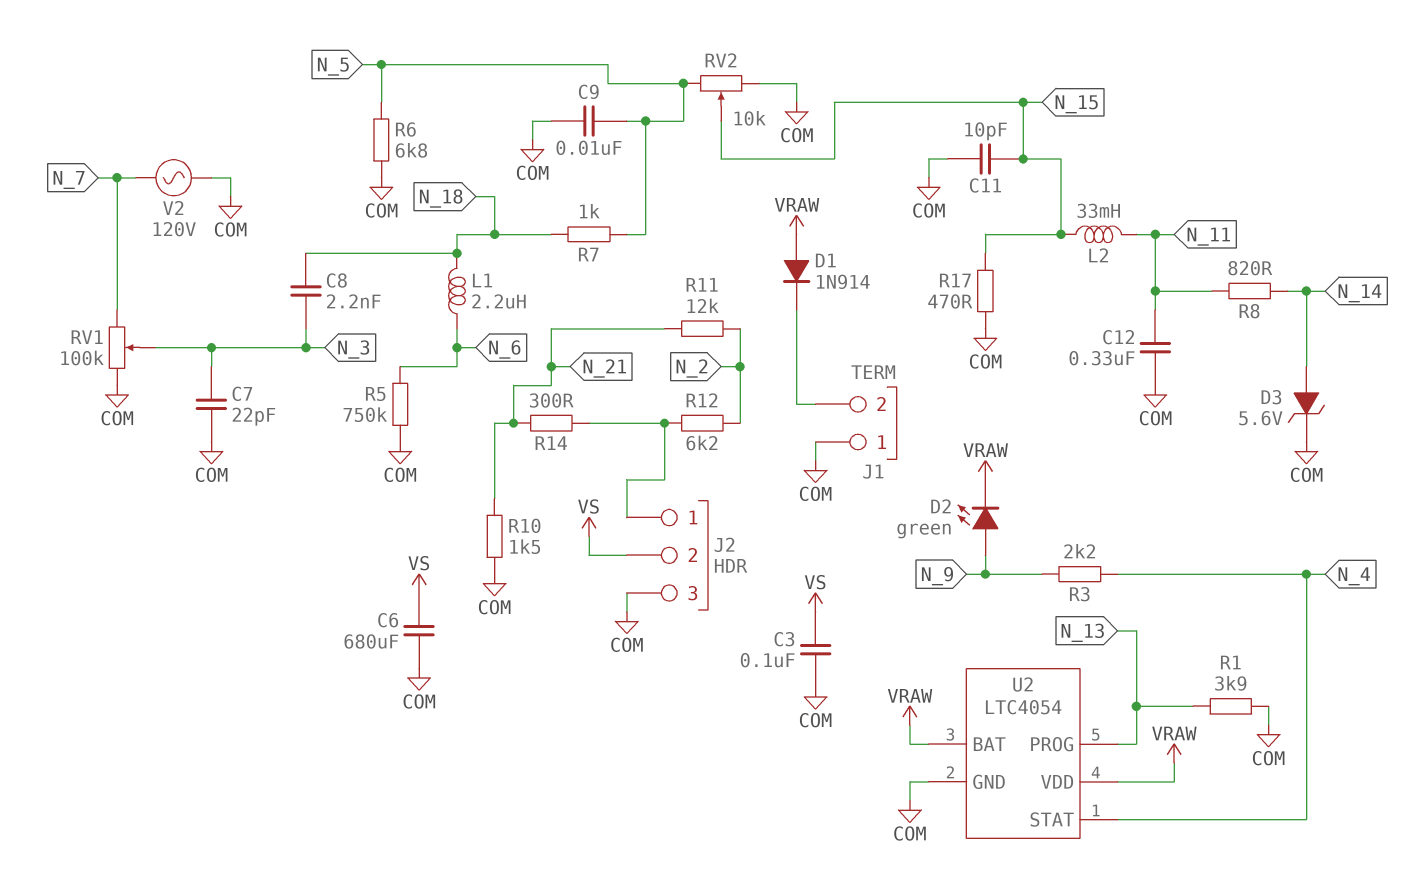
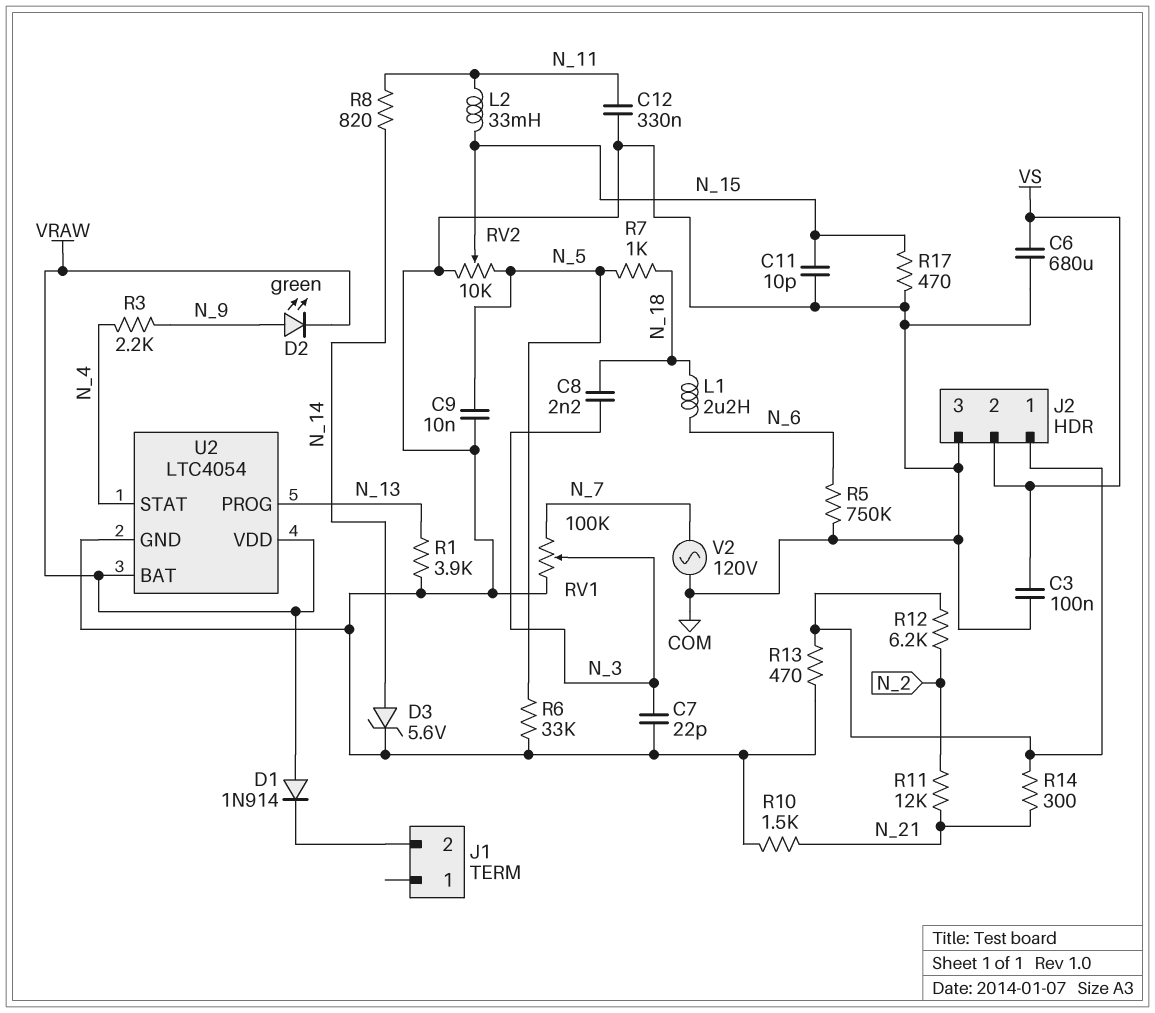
J1 pin 1: COM -> none
R6: 6.8k (COM, N_5) -> 33k (COM, N_5)
R13: none -> 470 (COM, J2/1)

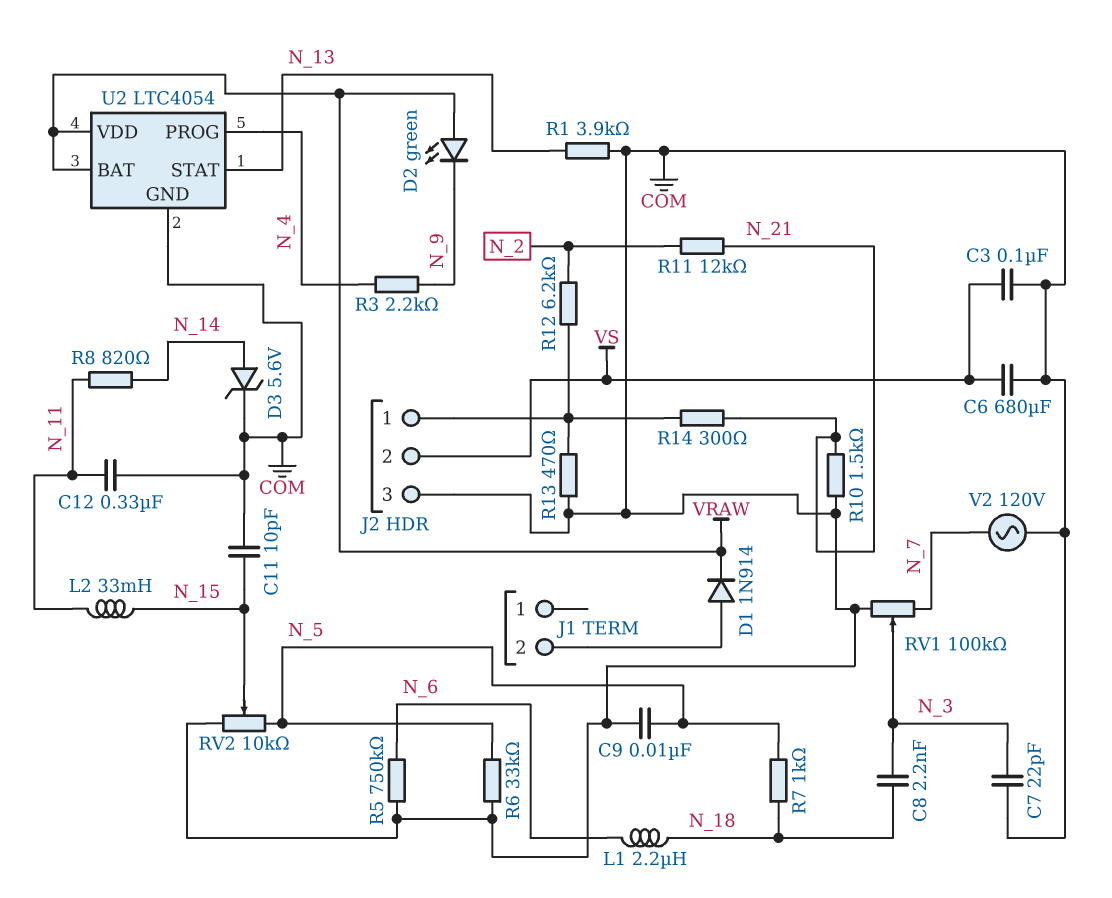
D1: diode 1N914 (A VRAW, K J1/2) -> diode 1N914 (A J1/2, K VRAW)
D2: LED green (A N_9, K VRAW) -> LED green (A VRAW, K N_9)
R17: 470 (COM, N_15) -> none
U2 pin PROG: N_13 -> N_4
U2 pin STAT: N_4 -> N_13

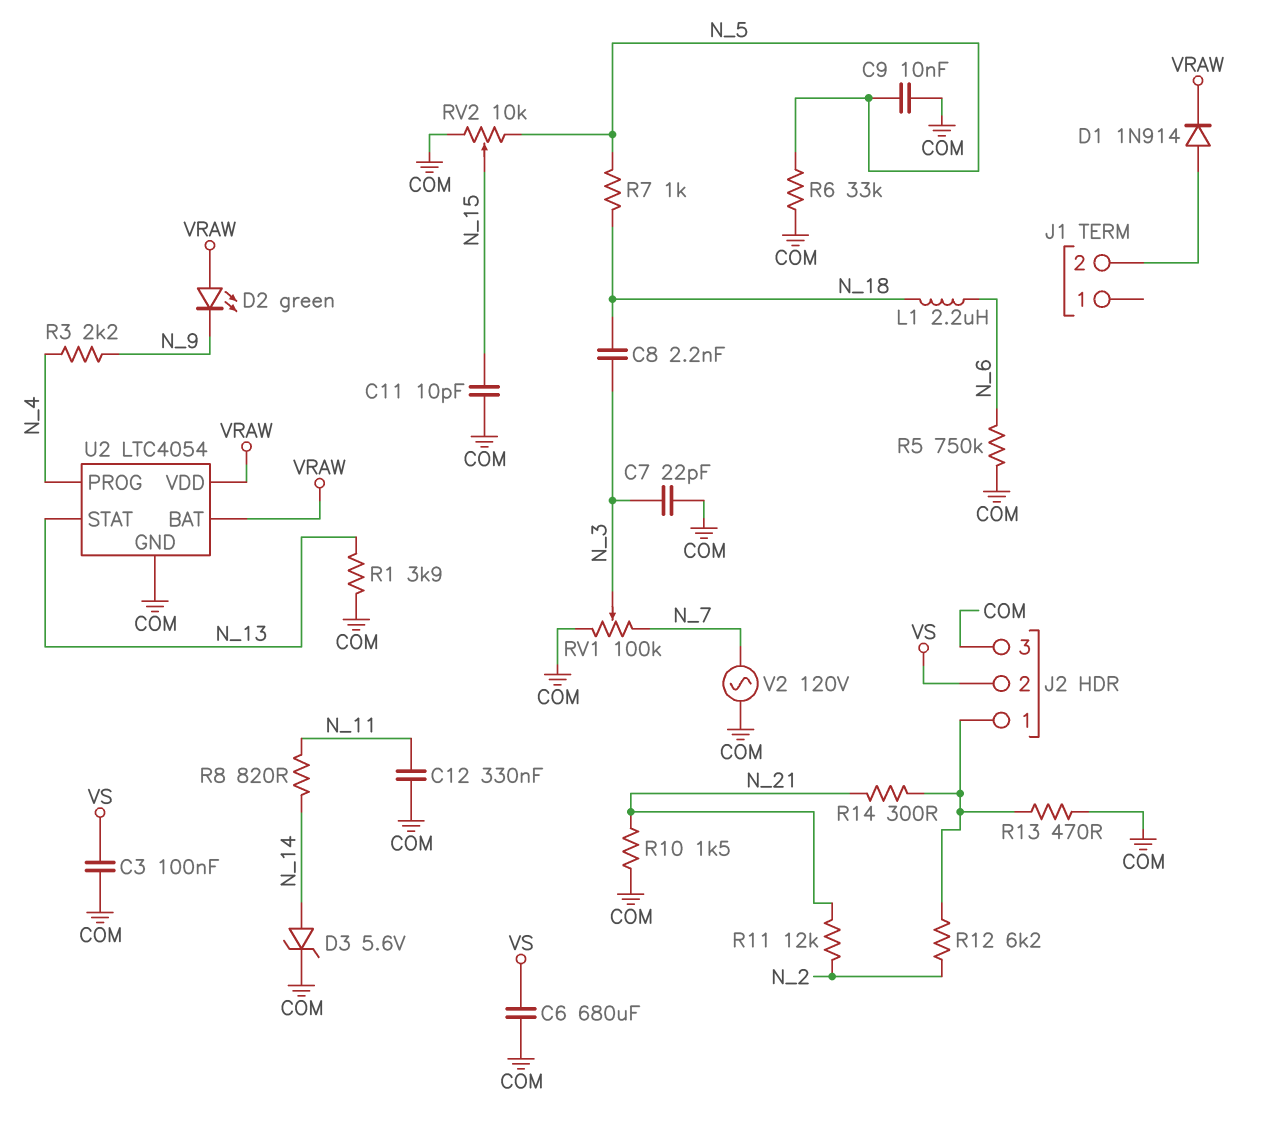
L2: 33mH (N_11, N_15) -> none

